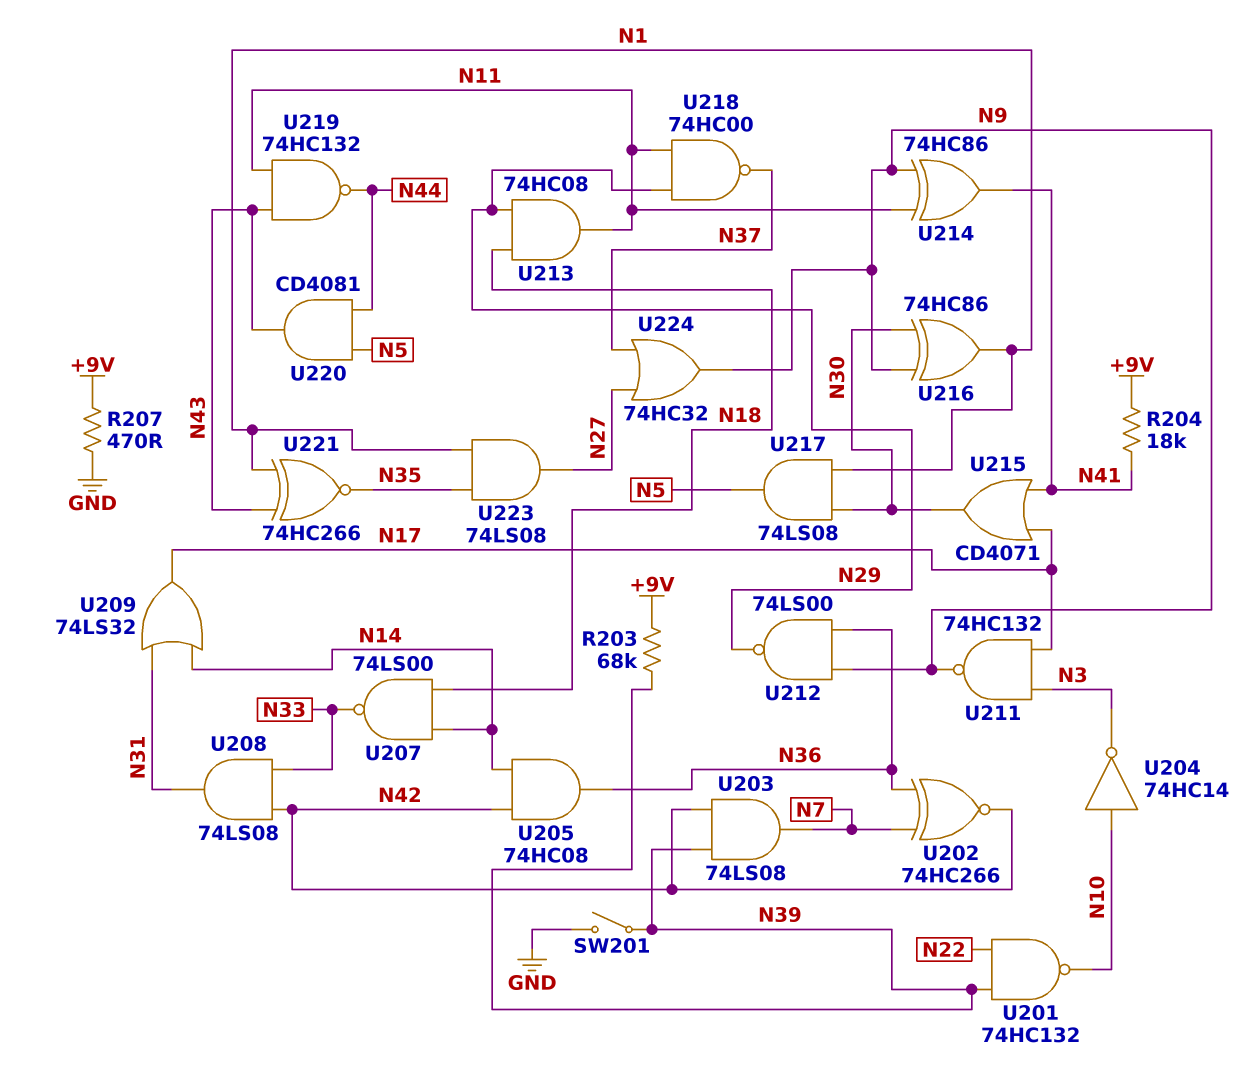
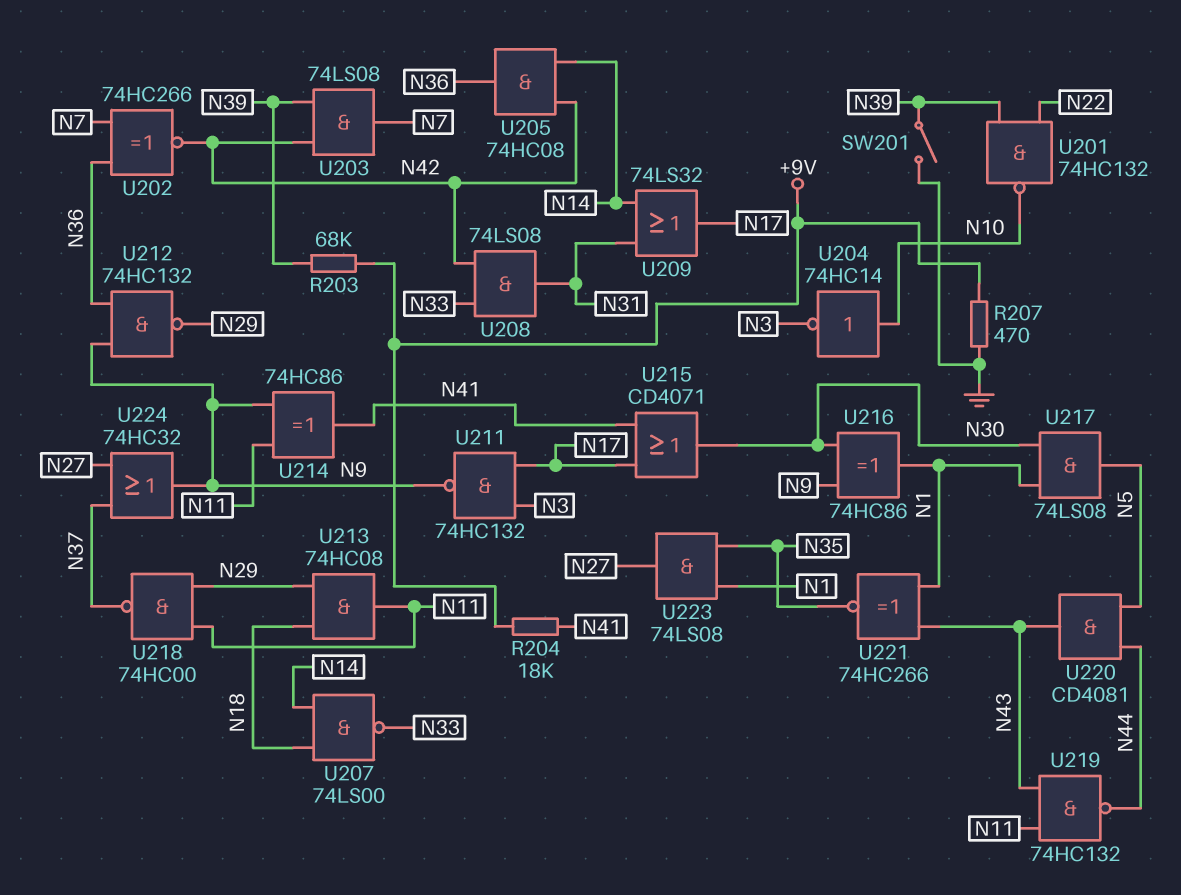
U212: NAND 74LS00 (in N9, in N36, out N29) -> NAND 74HC132 (in N9, in N36, out N29)

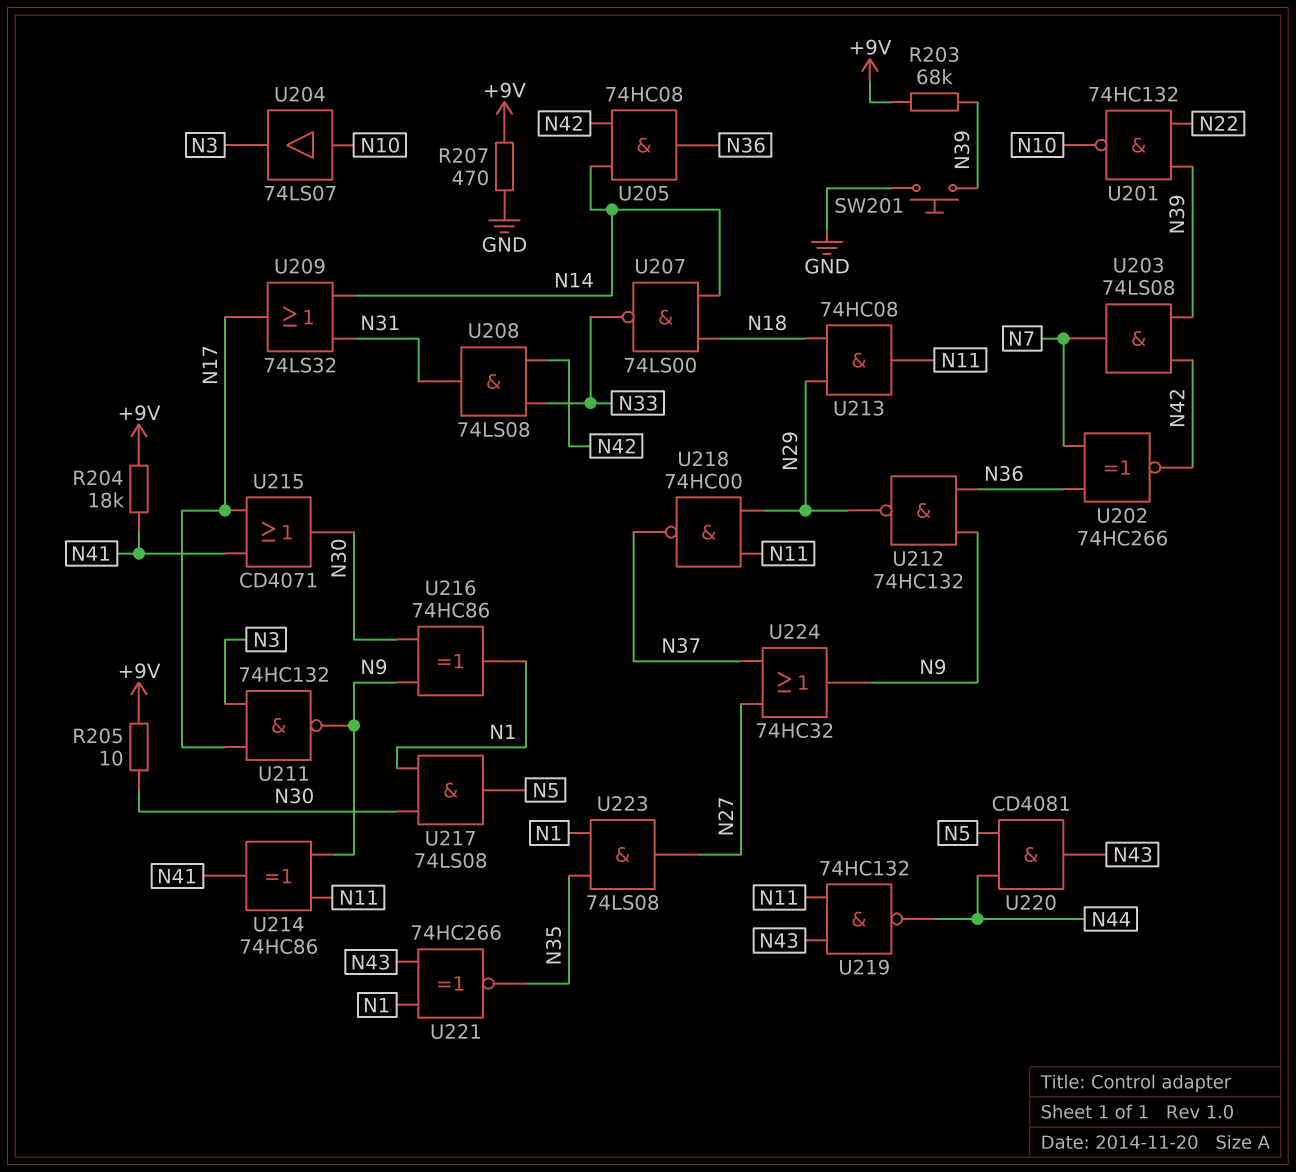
R205: none -> 10 (+9V, N30)
SW201: switch (GND, N39) -> button (GND, N39)
U204: NOT 74HC14 (in N10, out N3) -> buffer 74LS07 (in N10, out N3)

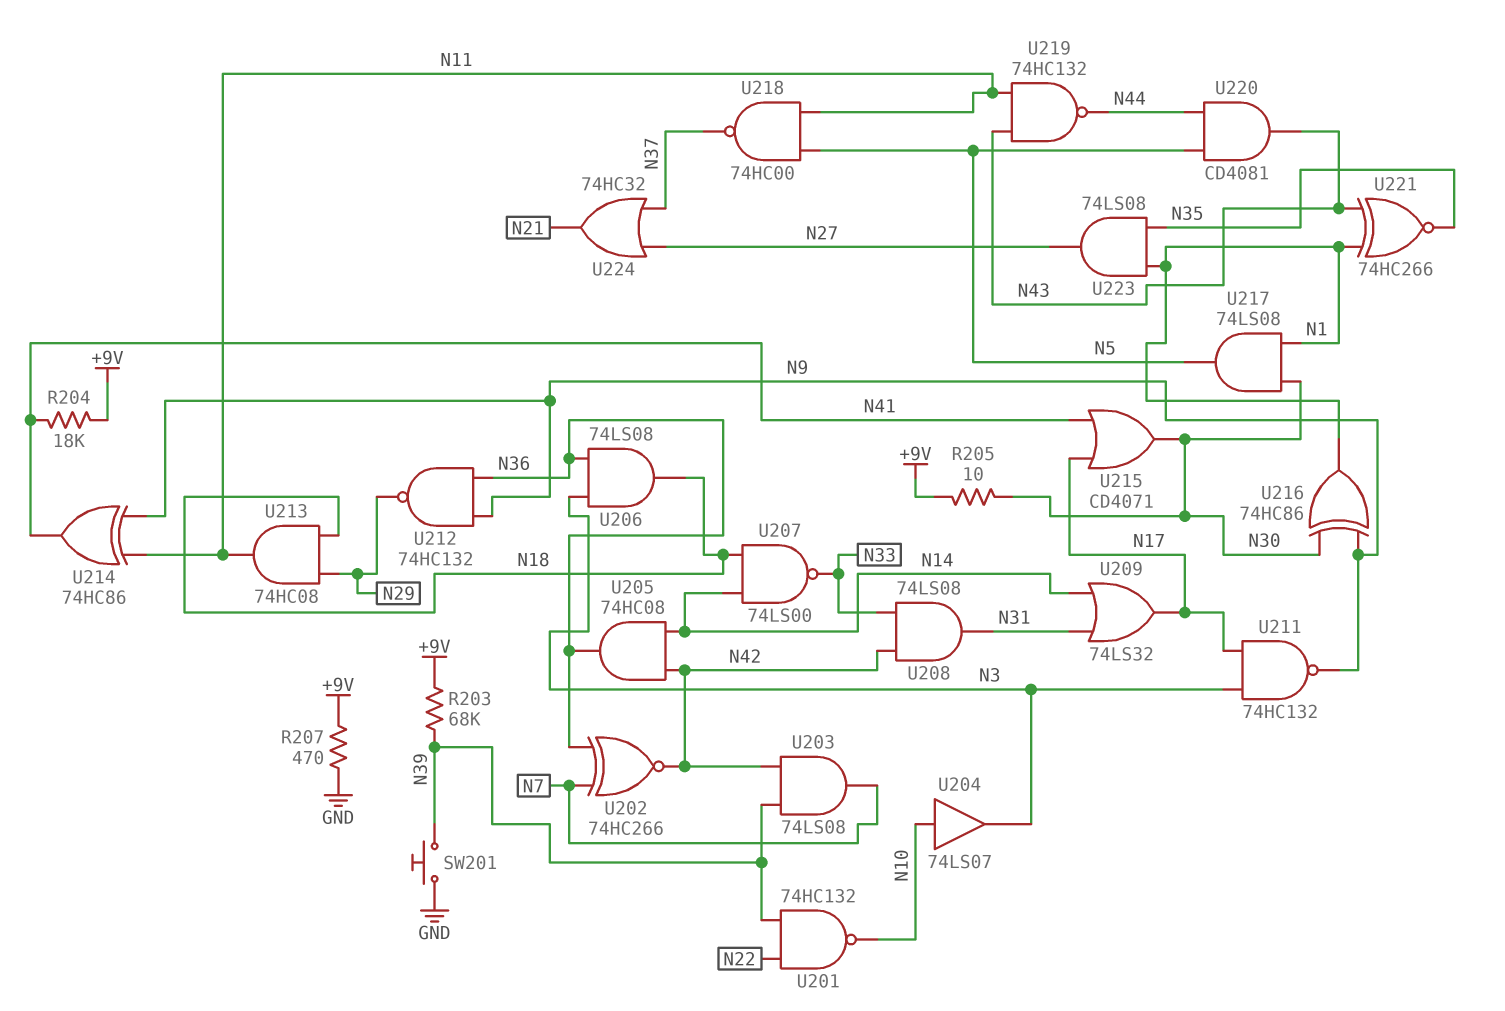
U206: none -> AND 74LS08 (in N3, in N36, out N18)
U218: NAND 74HC00 (in N11, in N29, out N37) -> NAND 74HC00 (in N5, in N11, out N37)
U224: OR 74HC32 (in N27, in N37, out N9) -> OR 74HC32 (in N27, in N37, out N21)

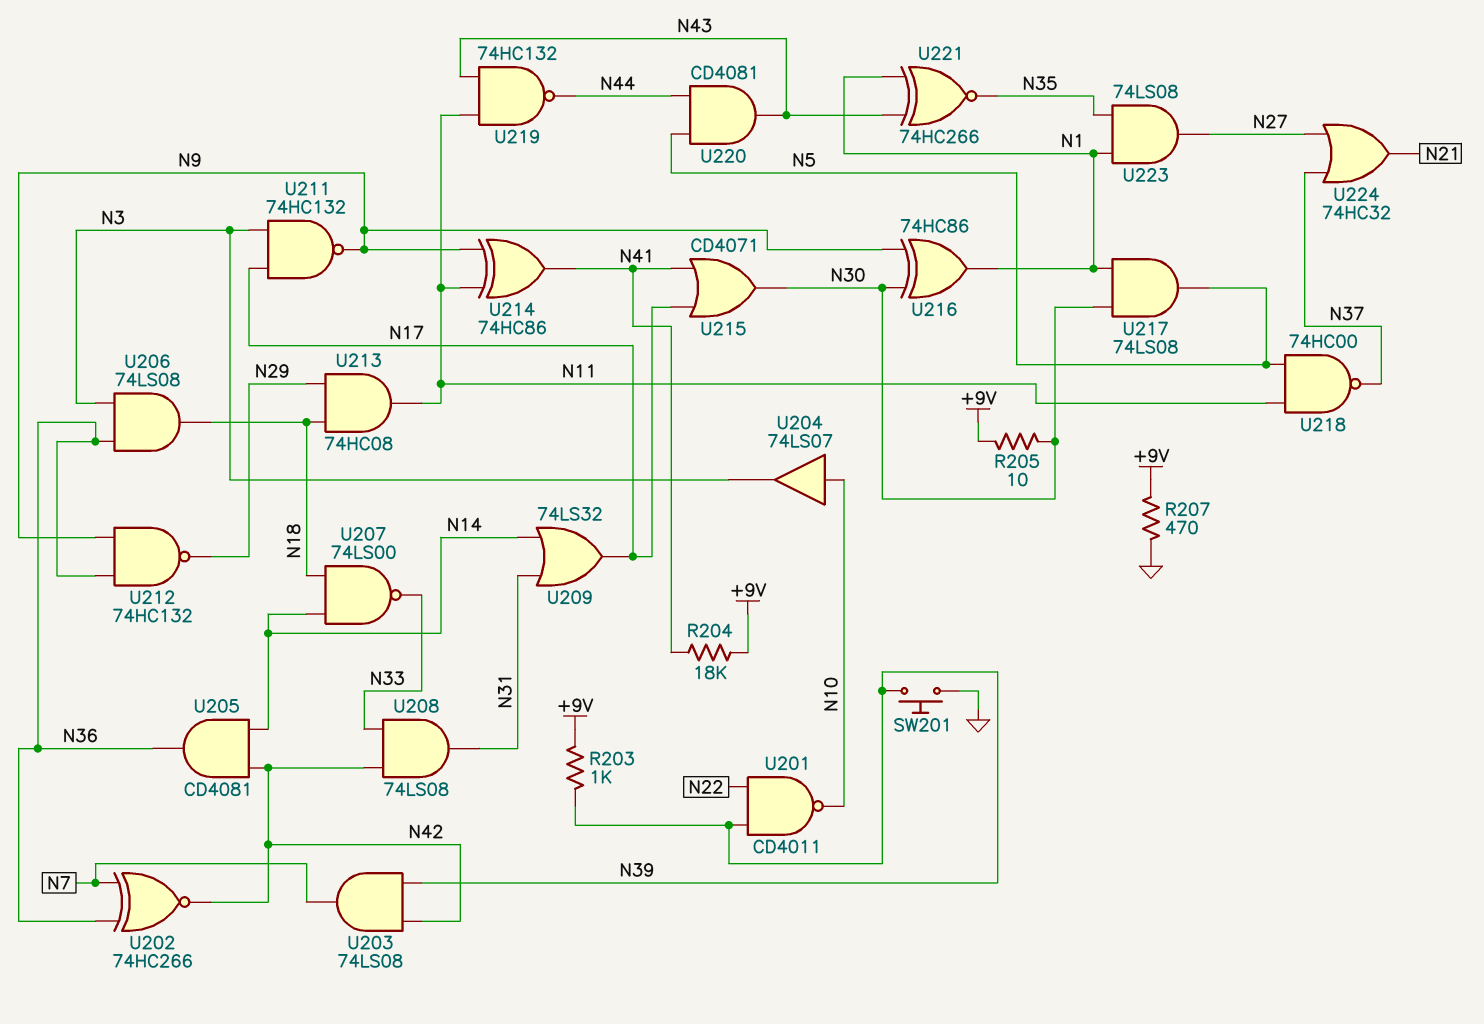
R203: 68k (+9V, N39) -> 1k (+9V, N39)
U201: NAND 74HC132 (in N22, in N39, out N10) -> NAND CD4011 (in N22, in N39, out N10)
U205: AND 74HC08 (in N14, in N42, out N36) -> AND CD4081 (in N14, in N42, out N36)

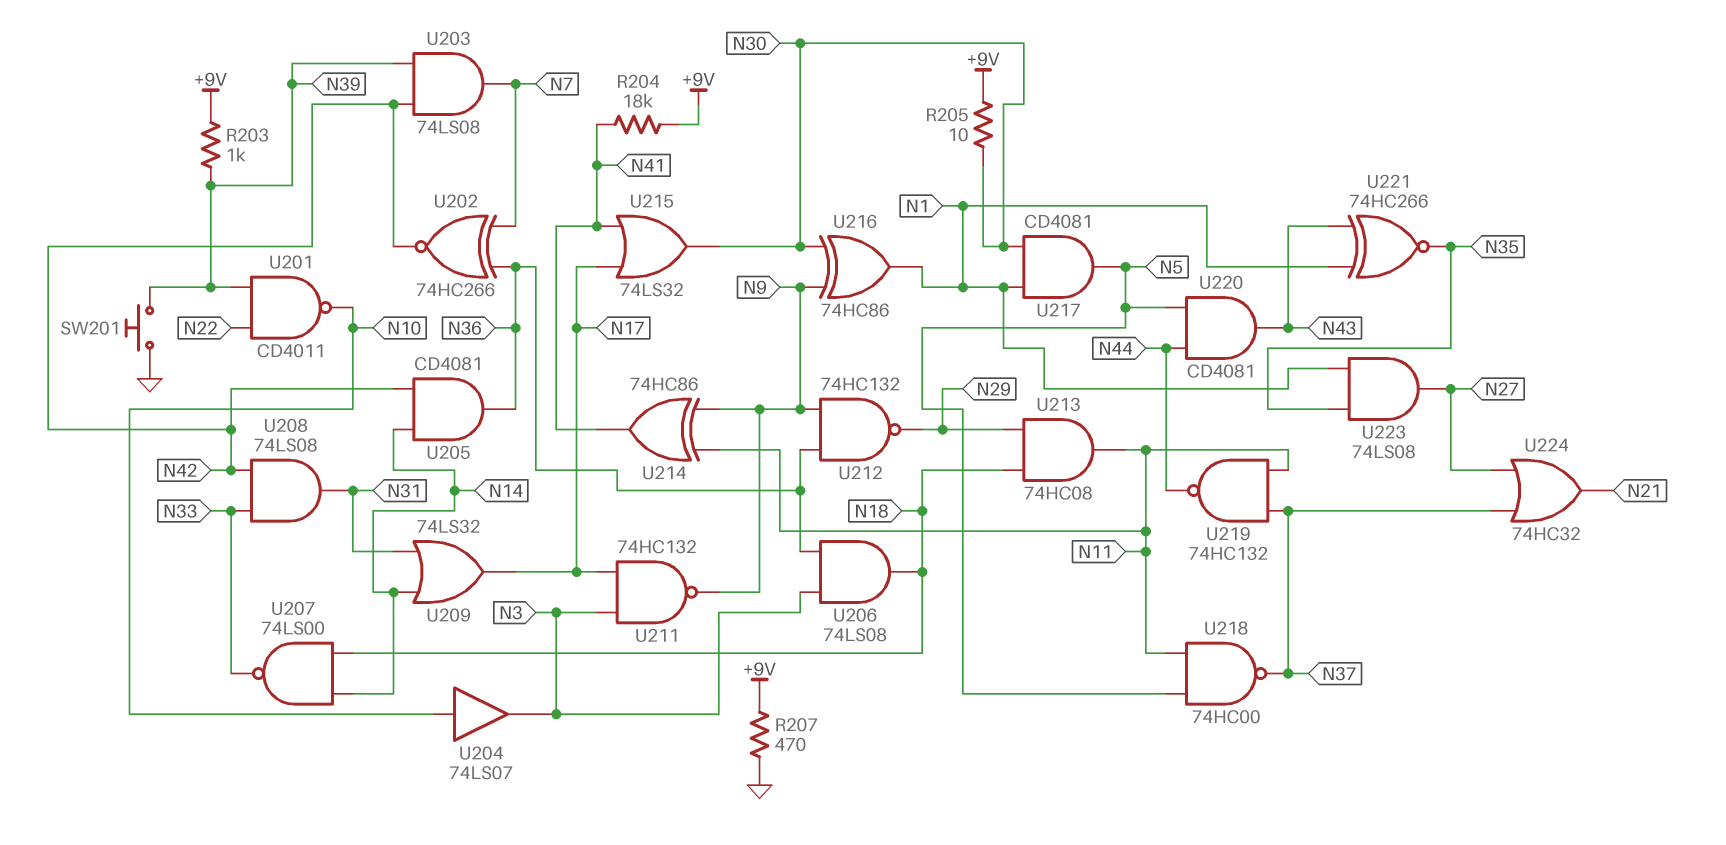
U215: OR CD4071 (in N17, in N41, out N30) -> OR 74LS32 (in N17, in N41, out N30)
U217: AND 74LS08 (in N1, in N30, out N5) -> AND CD4081 (in N1, in N30, out N5)
U219: NAND 74HC132 (in N11, in N43, out N44) -> NAND 74HC132 (in N11, in N37, out N44)

